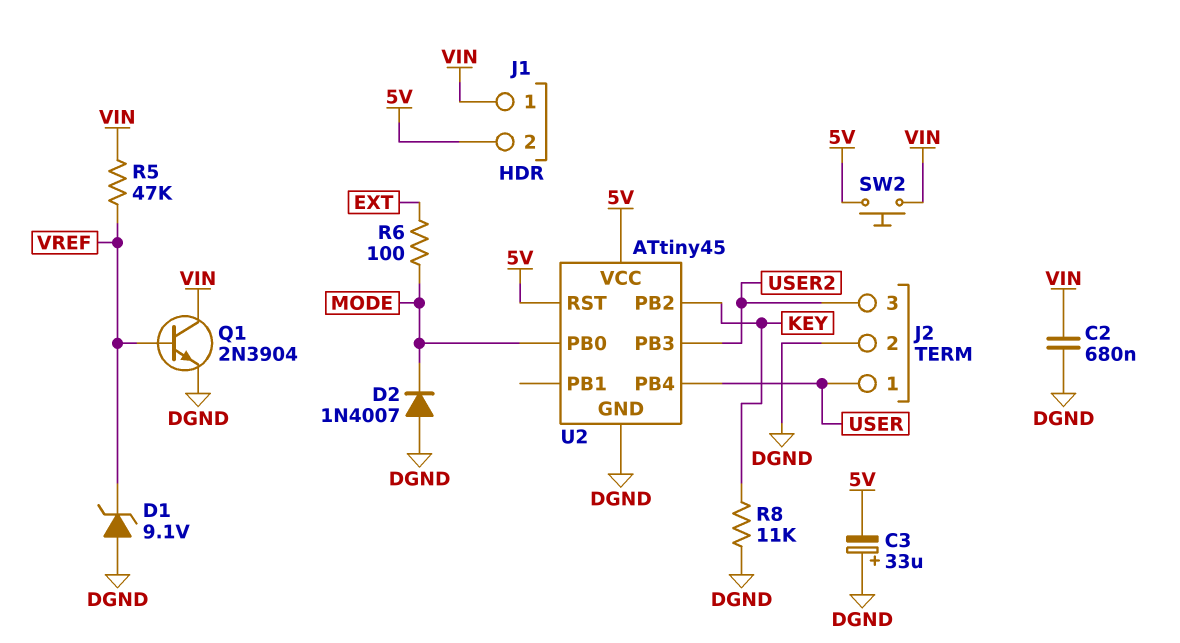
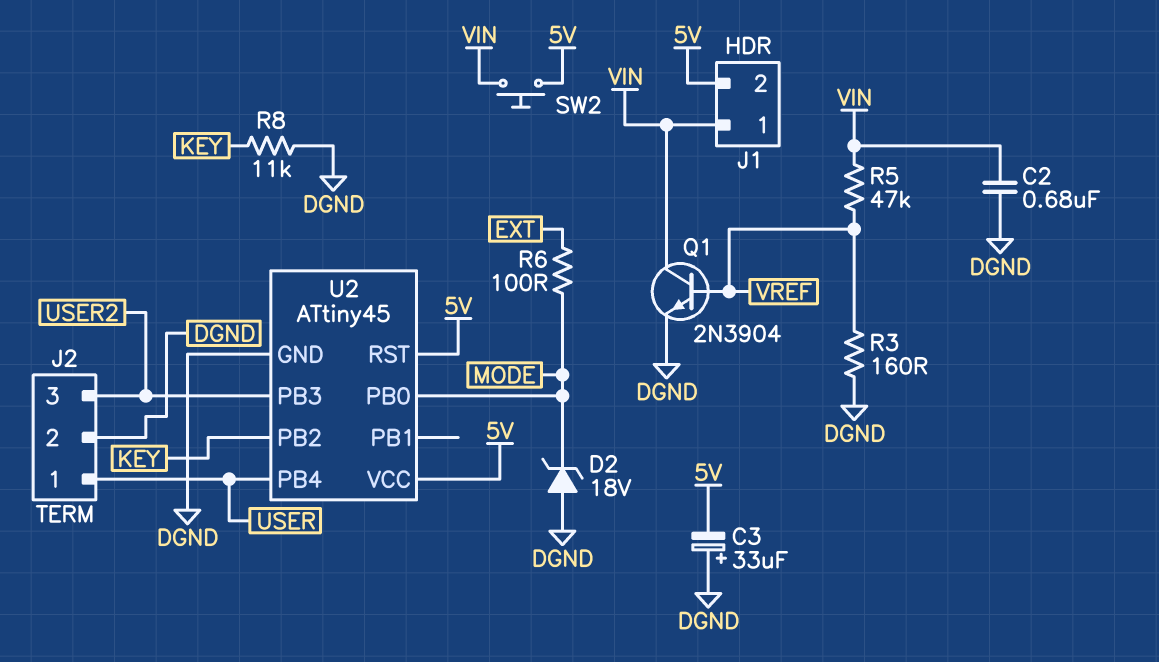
D1: zener 9.1V (A DGND, K VREF) -> none
D2: diode 1N4007 (A DGND, K MODE) -> zener 18V (A DGND, K MODE)
R3: none -> 160 (DGND, VREF)

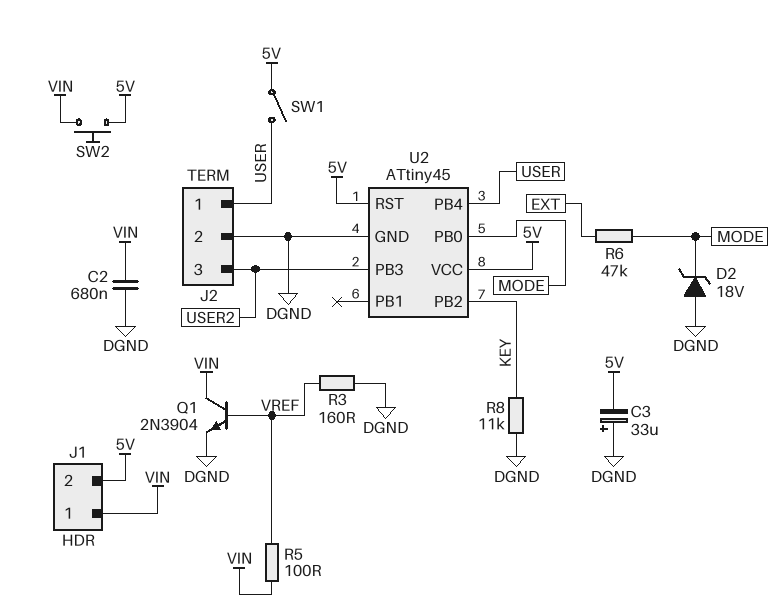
R5: 47k (VIN, VREF) -> 100 (VIN, VREF)
R6: 100 (EXT, MODE) -> 47k (EXT, MODE)
SW1: none -> switch (5V, USER)

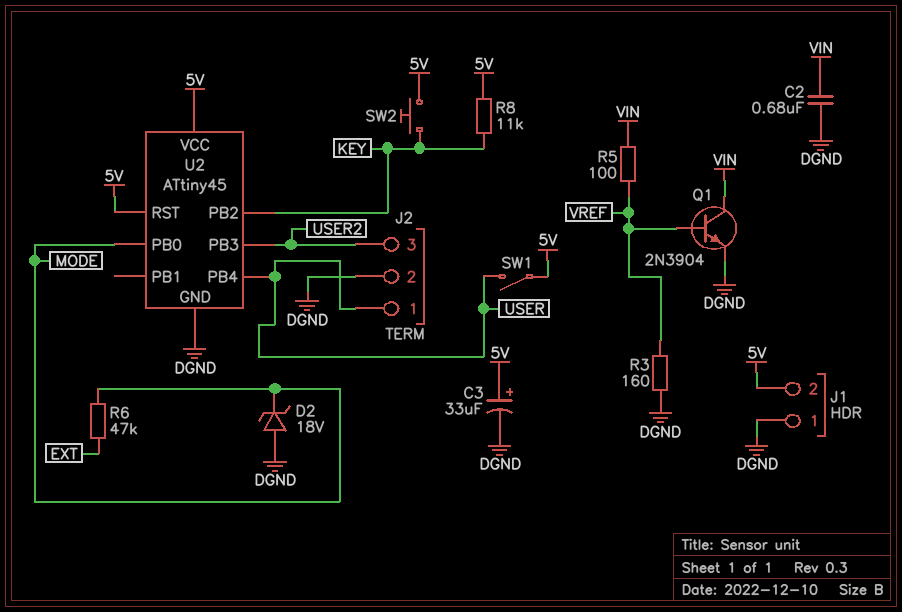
C3: 33uF (plus DGND, minus 5V) -> 33uF (plus 5V, minus DGND)
J1 pin 1: VIN -> DGND
R8: 11k (DGND, KEY) -> 11k (5V, KEY)
SW2: button (5V, VIN) -> button (5V, KEY)

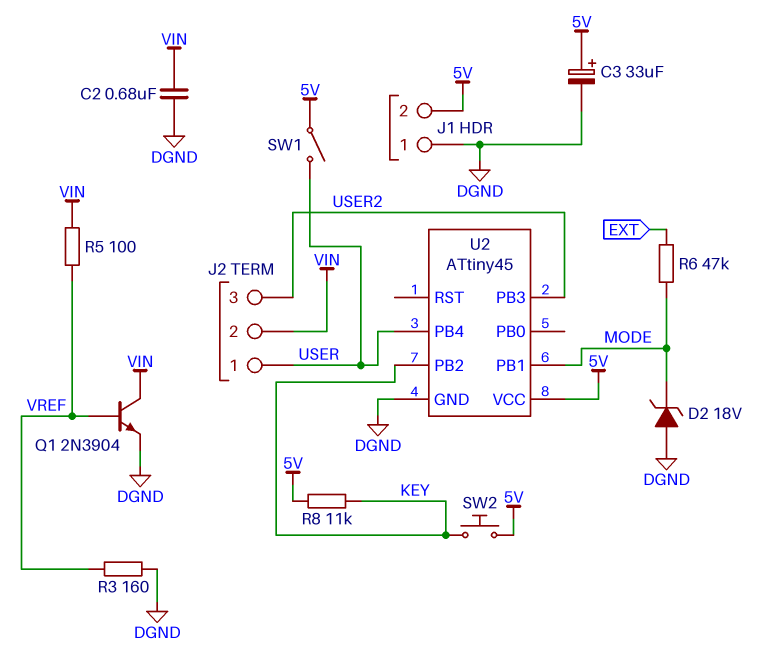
J2 pin 2: DGND -> VIN
U2 pin PB0: MODE -> none
U2 pin PB1: none -> MODE
U2 pin RST: 5V -> none

